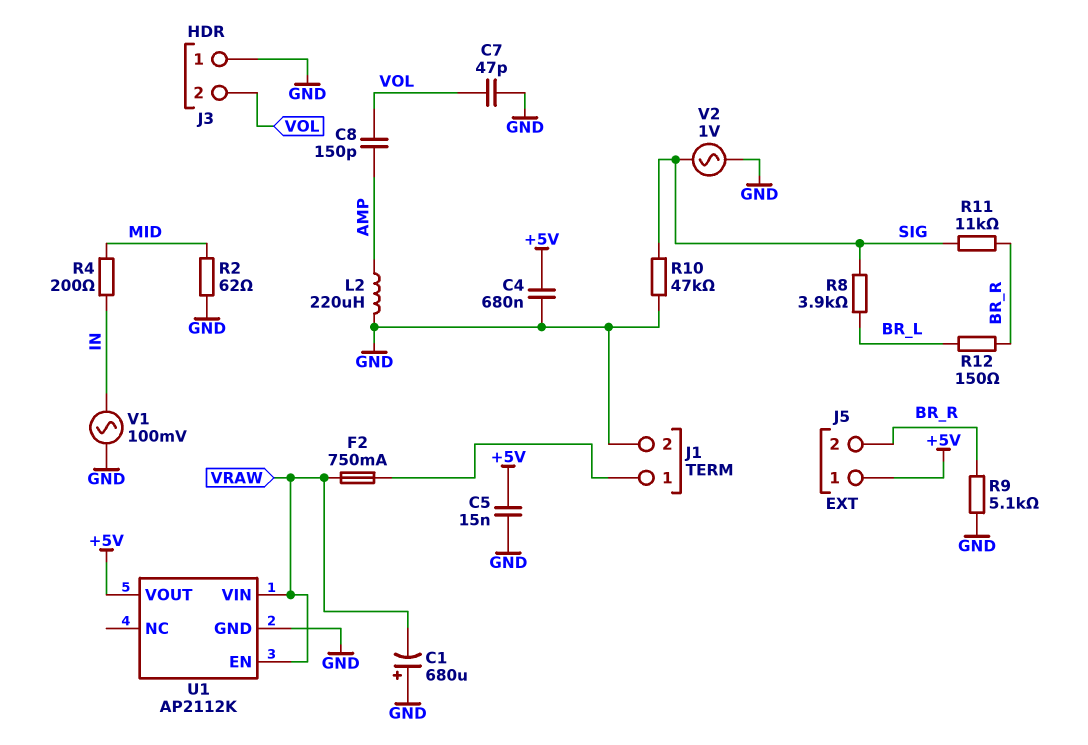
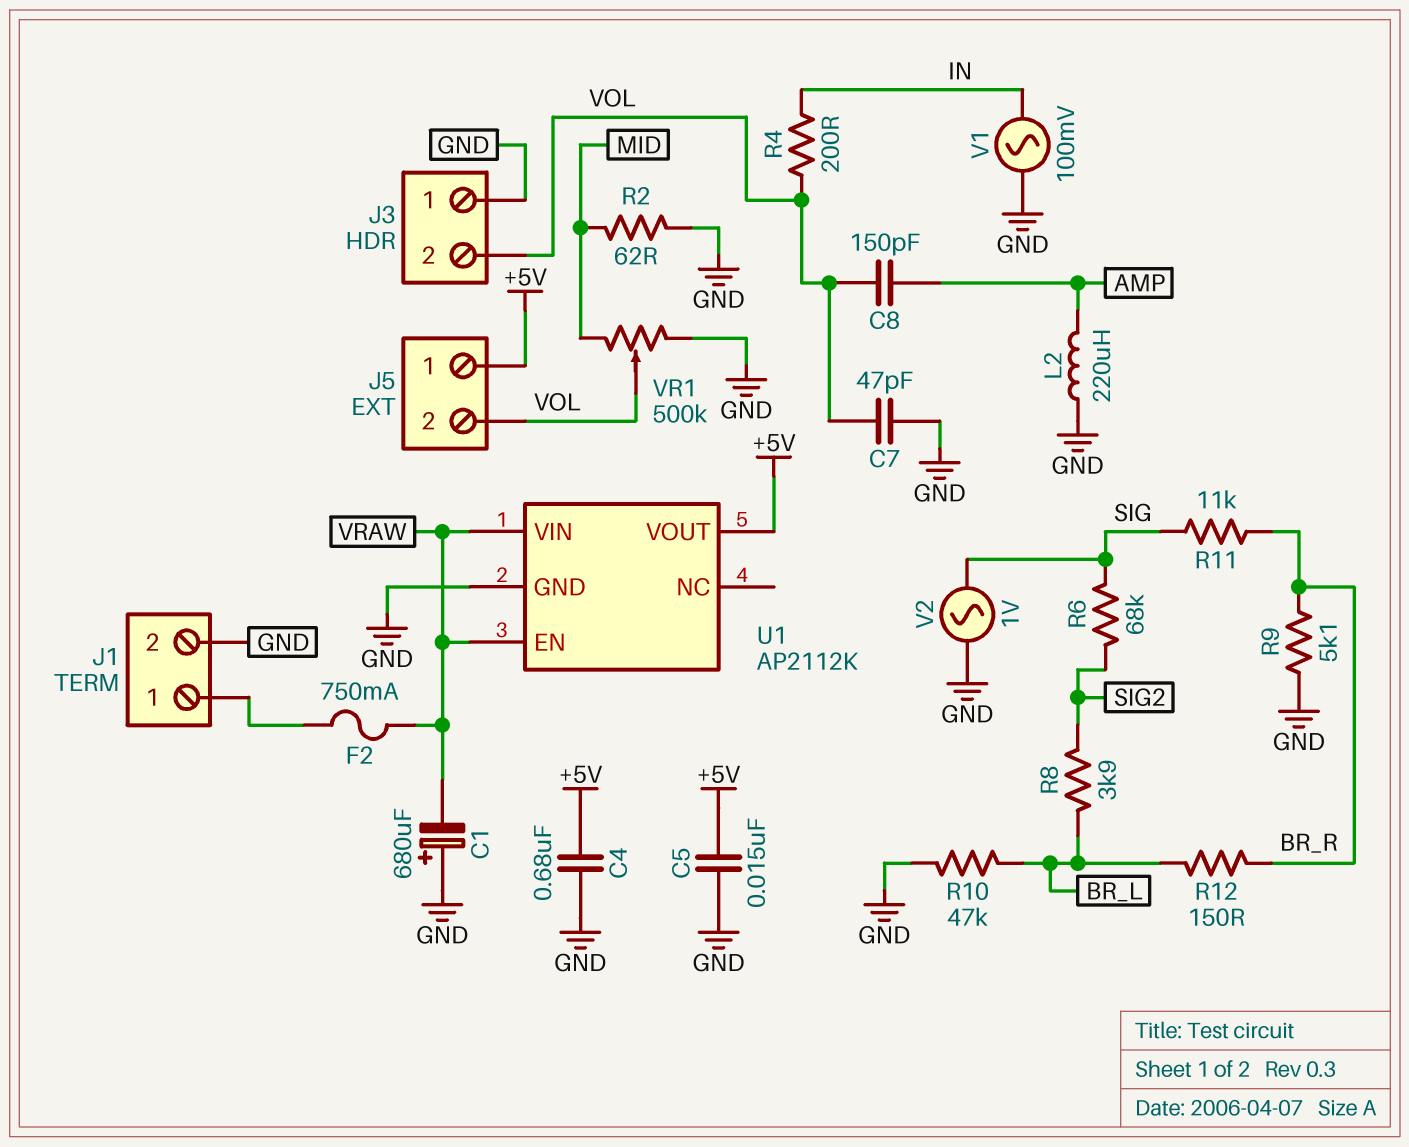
J5 pin 2: BR_R -> VOL
R4: 200 (IN, MID) -> 200 (IN, VOL)
R6: none -> 68k (SIG, SIG2)
R8: 3.9k (BR_L, SIG) -> 3.9k (BR_L, SIG2)
R10: 47k (GND, SIG) -> 47k (BR_L, GND)
VR1: none -> 500k (GND, MID, wiper VOL)

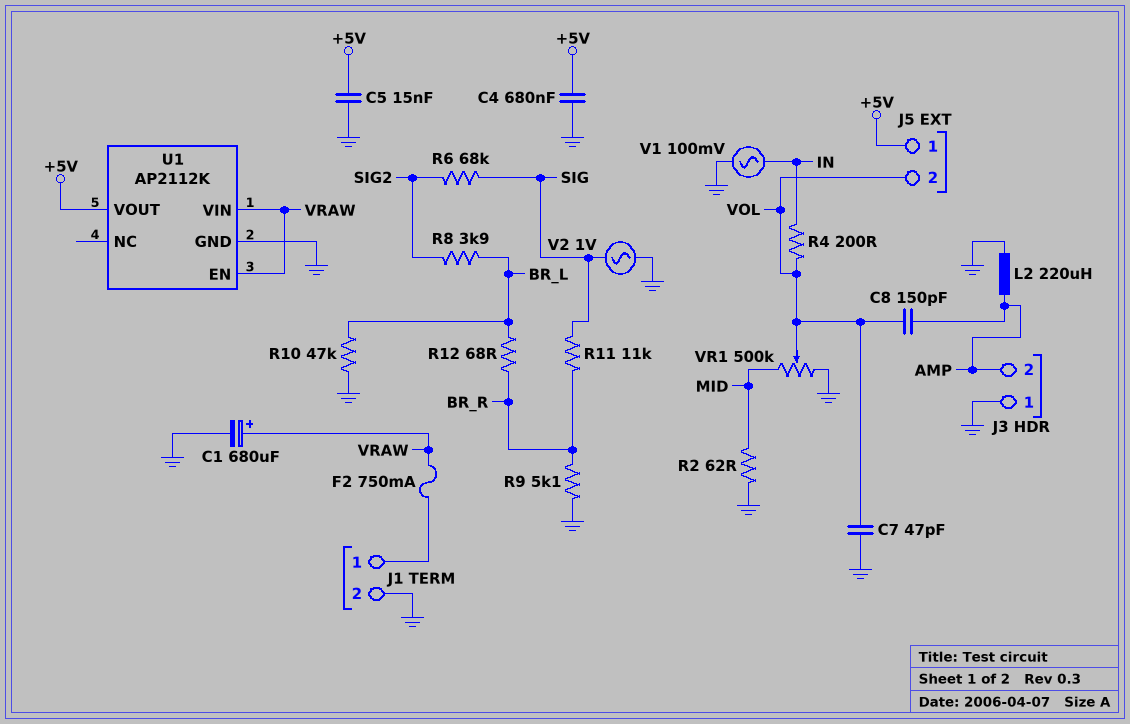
C1: 680uF (plus GND, minus VRAW) -> 680uF (plus VRAW, minus GND)
J3 pin 2: VOL -> AMP
R12: 150 (BR_L, BR_R) -> 68 (BR_L, BR_R)

